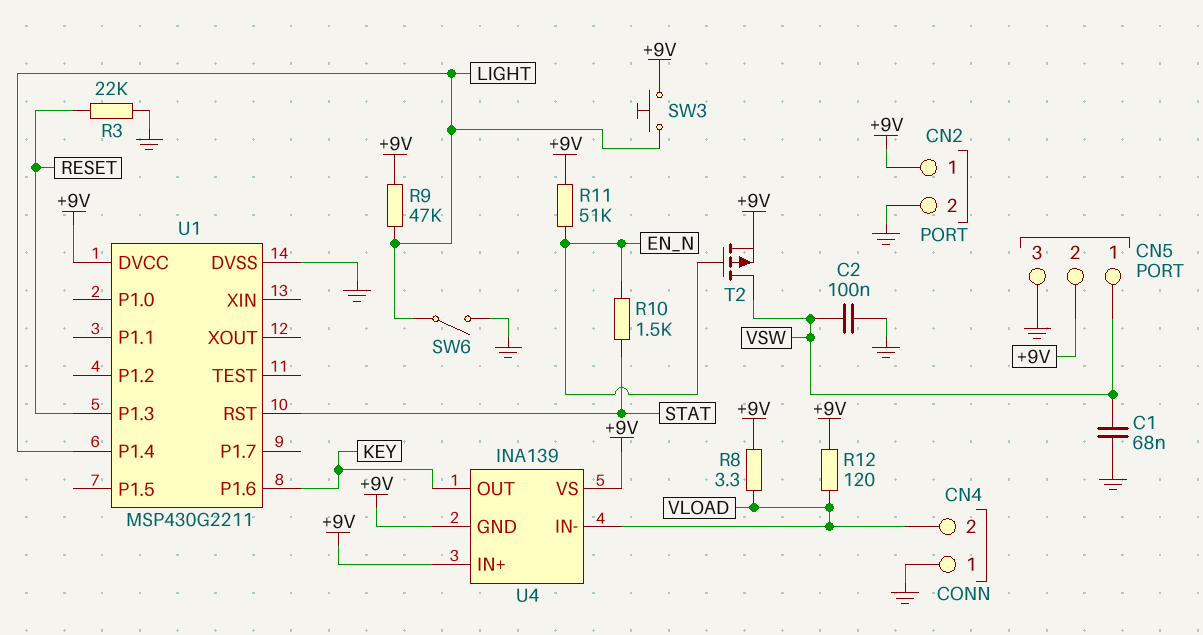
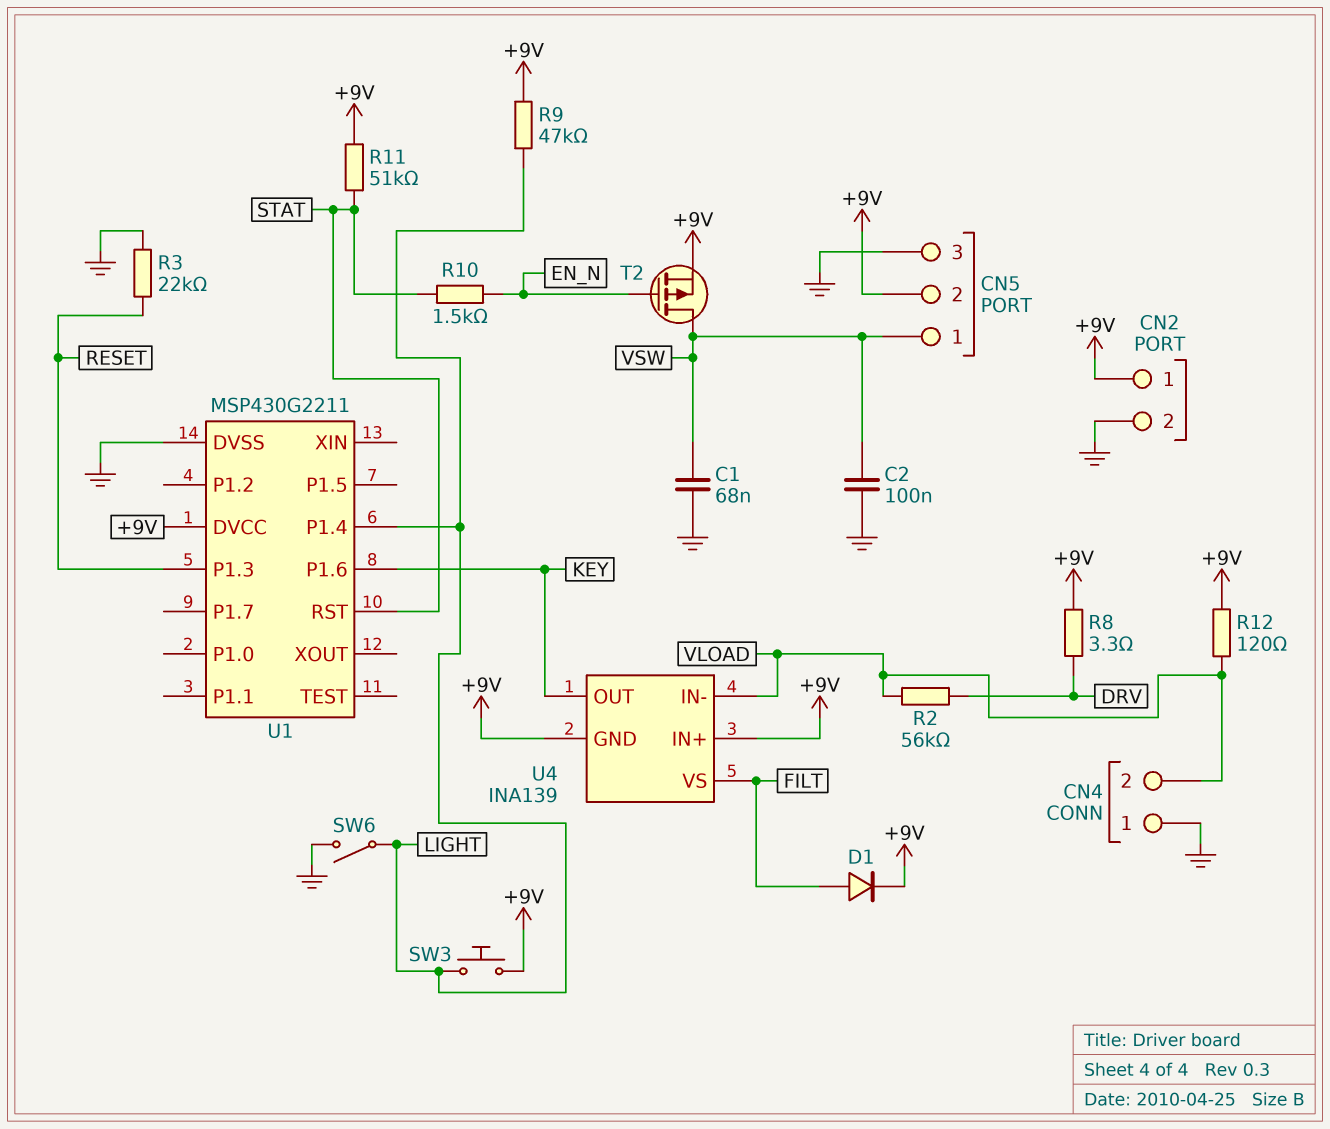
D1: none -> diode (A FILT, K +9V)
R2: none -> 56k (DRV, VLOAD)
R8: 3.3 (+9V, VLOAD) -> 3.3 (+9V, DRV)
R11: 51k (+9V, EN_N) -> 51k (+9V, STAT)
U4 pin VS: +9V -> FILT

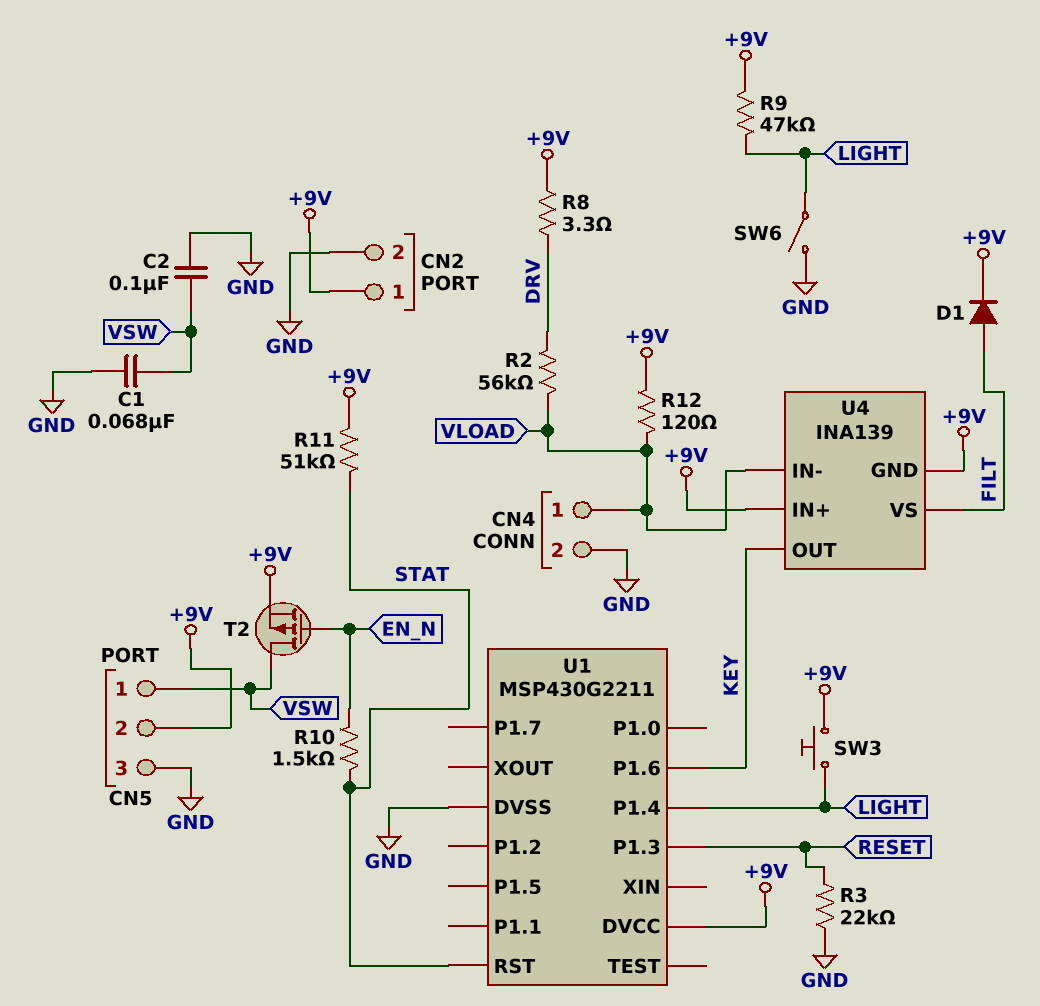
CN4 pin 1: GND -> VLOAD
CN4 pin 2: VLOAD -> GND

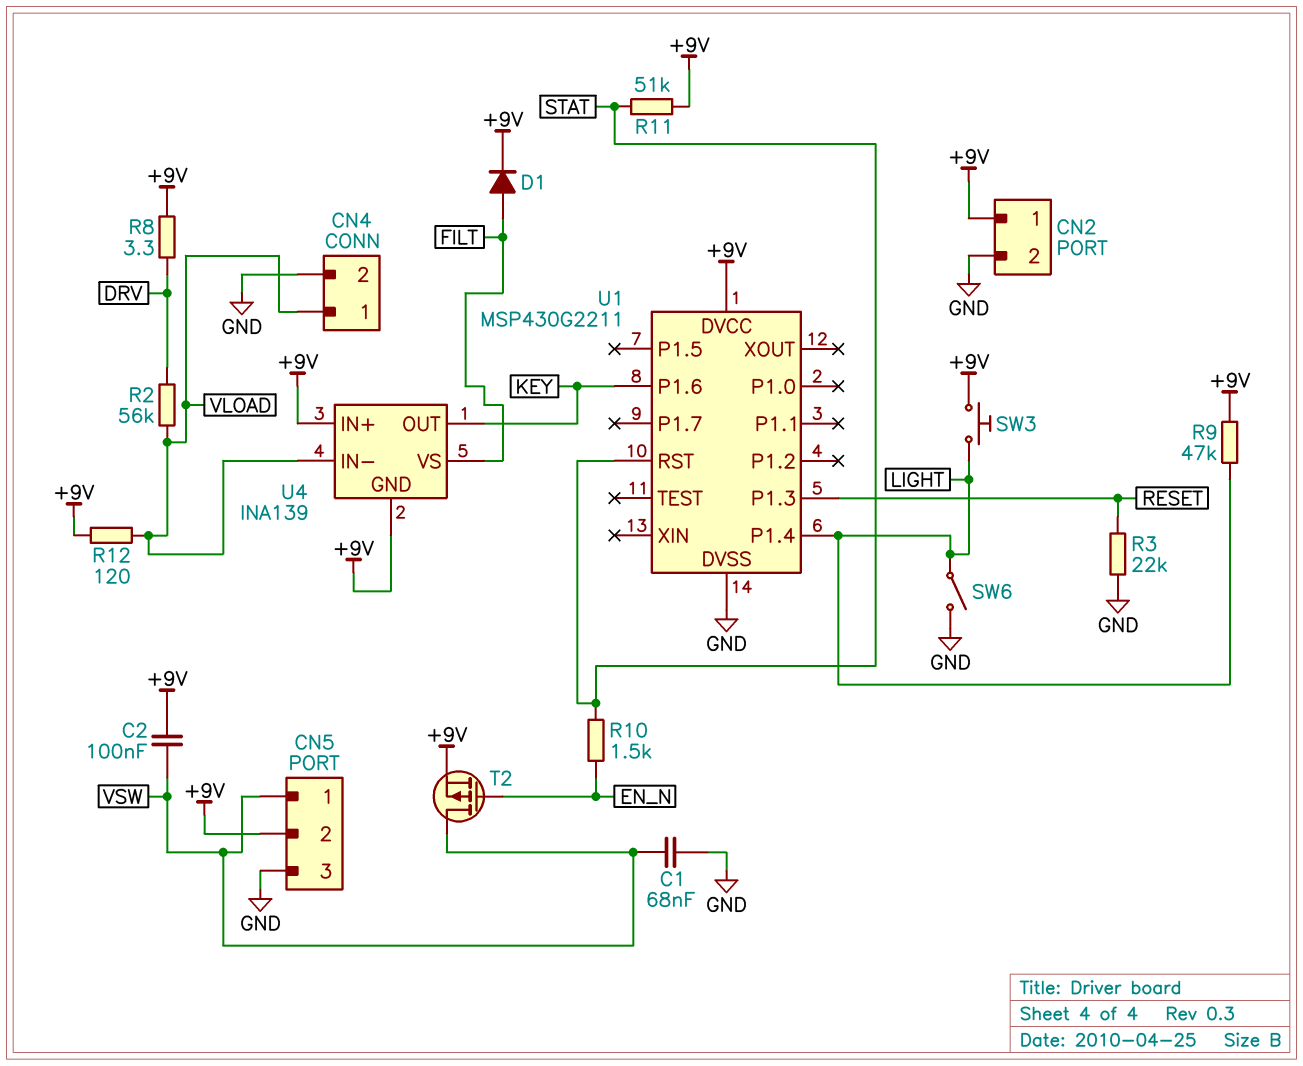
C2: 100nF (GND, VSW) -> 100nF (+9V, VSW)

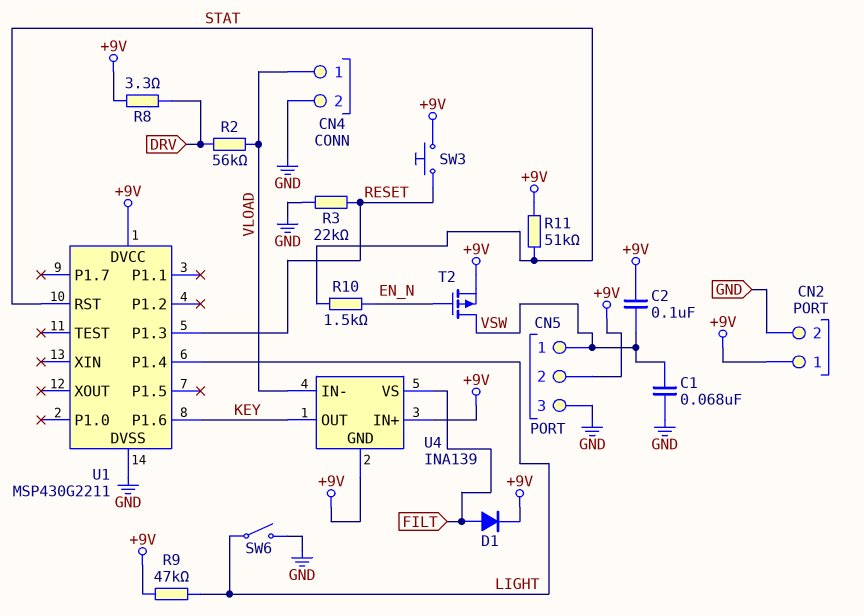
R12: 120 (+9V, VLOAD) -> none
SW3: button (+9V, LIGHT) -> button (+9V, RESET)

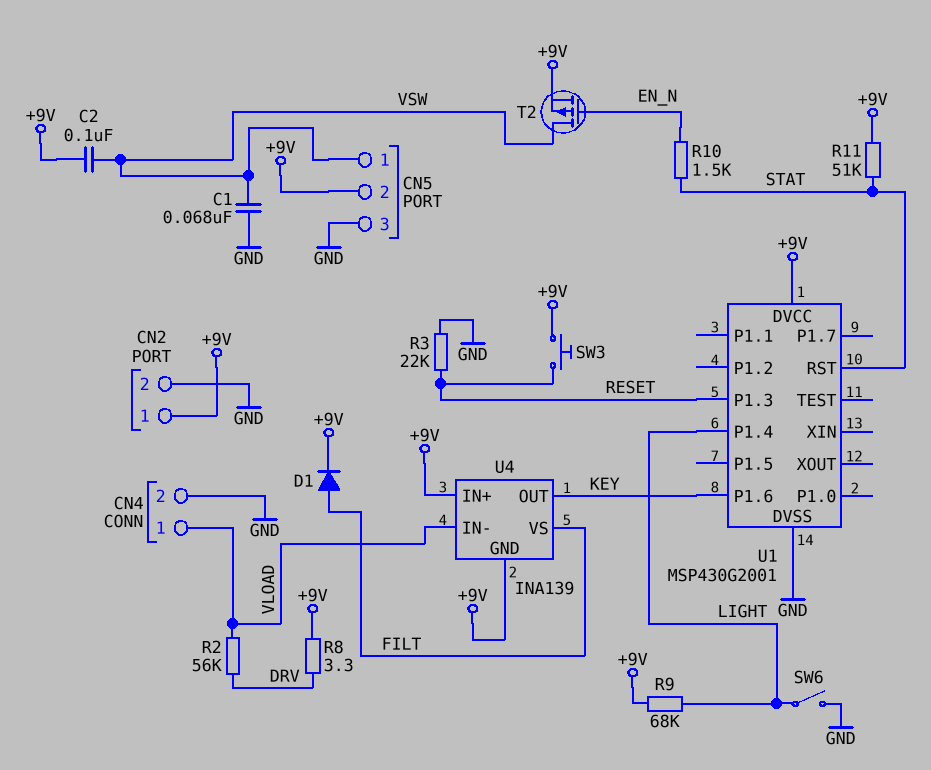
R9: 47k (+9V, LIGHT) -> 68k (+9V, LIGHT)
U1: MSP430G2211 -> MSP430G2001

